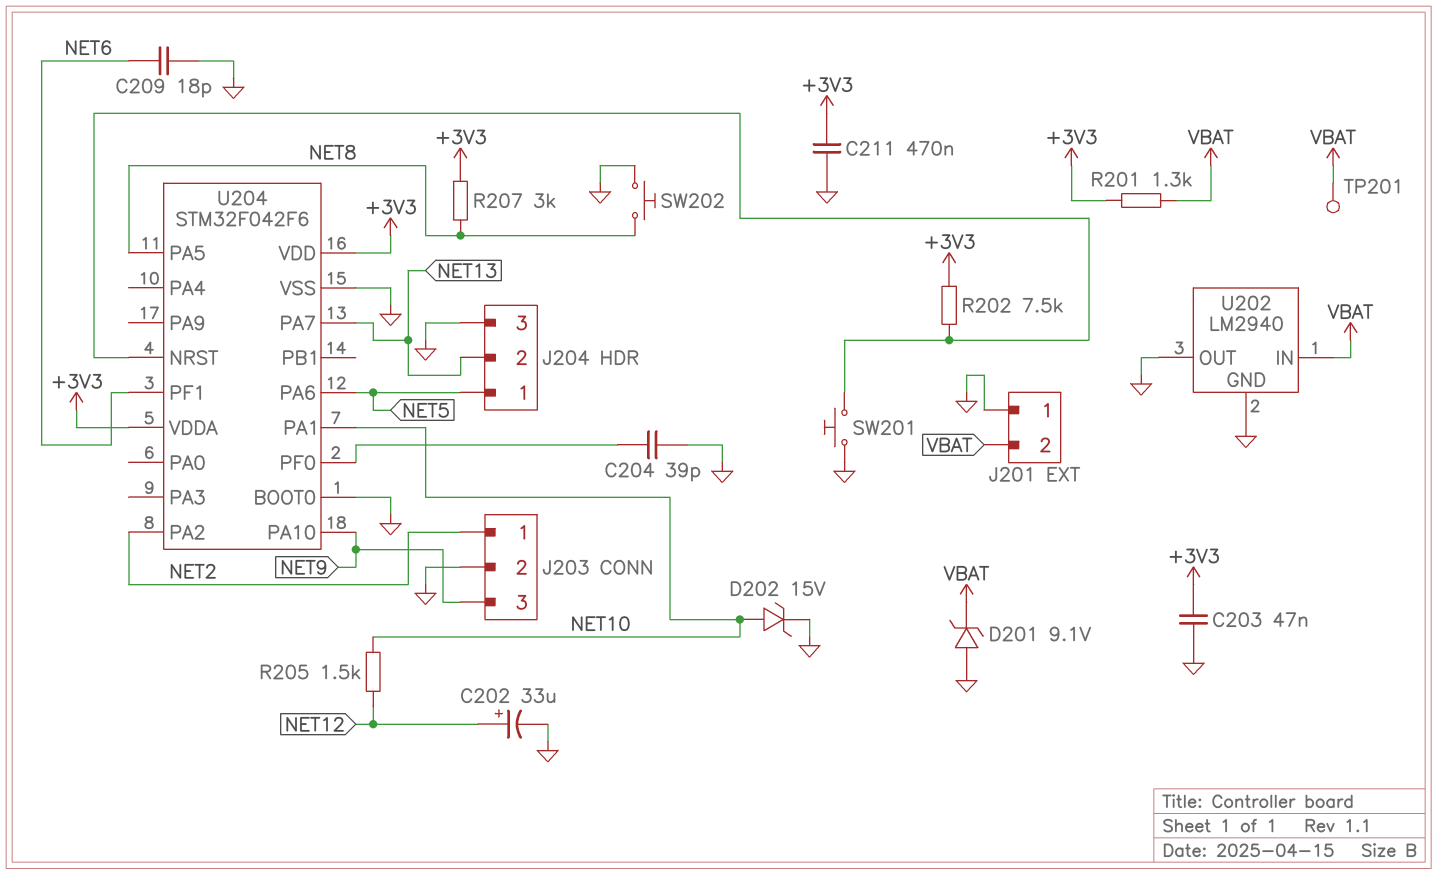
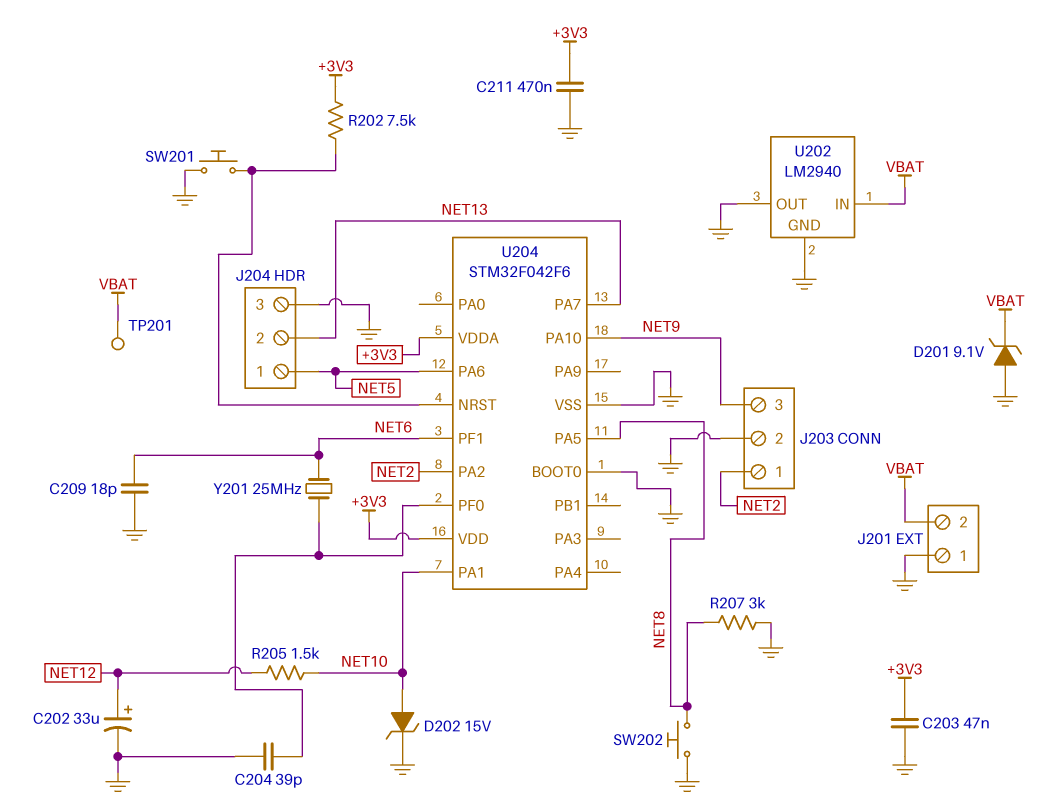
R201: 1.3k (+3V3, VBAT) -> none
R207: 3k (+3V3, NET8) -> 3k (GND, NET8)
Y201: none -> 25MHz (NET6, U204/PF0)

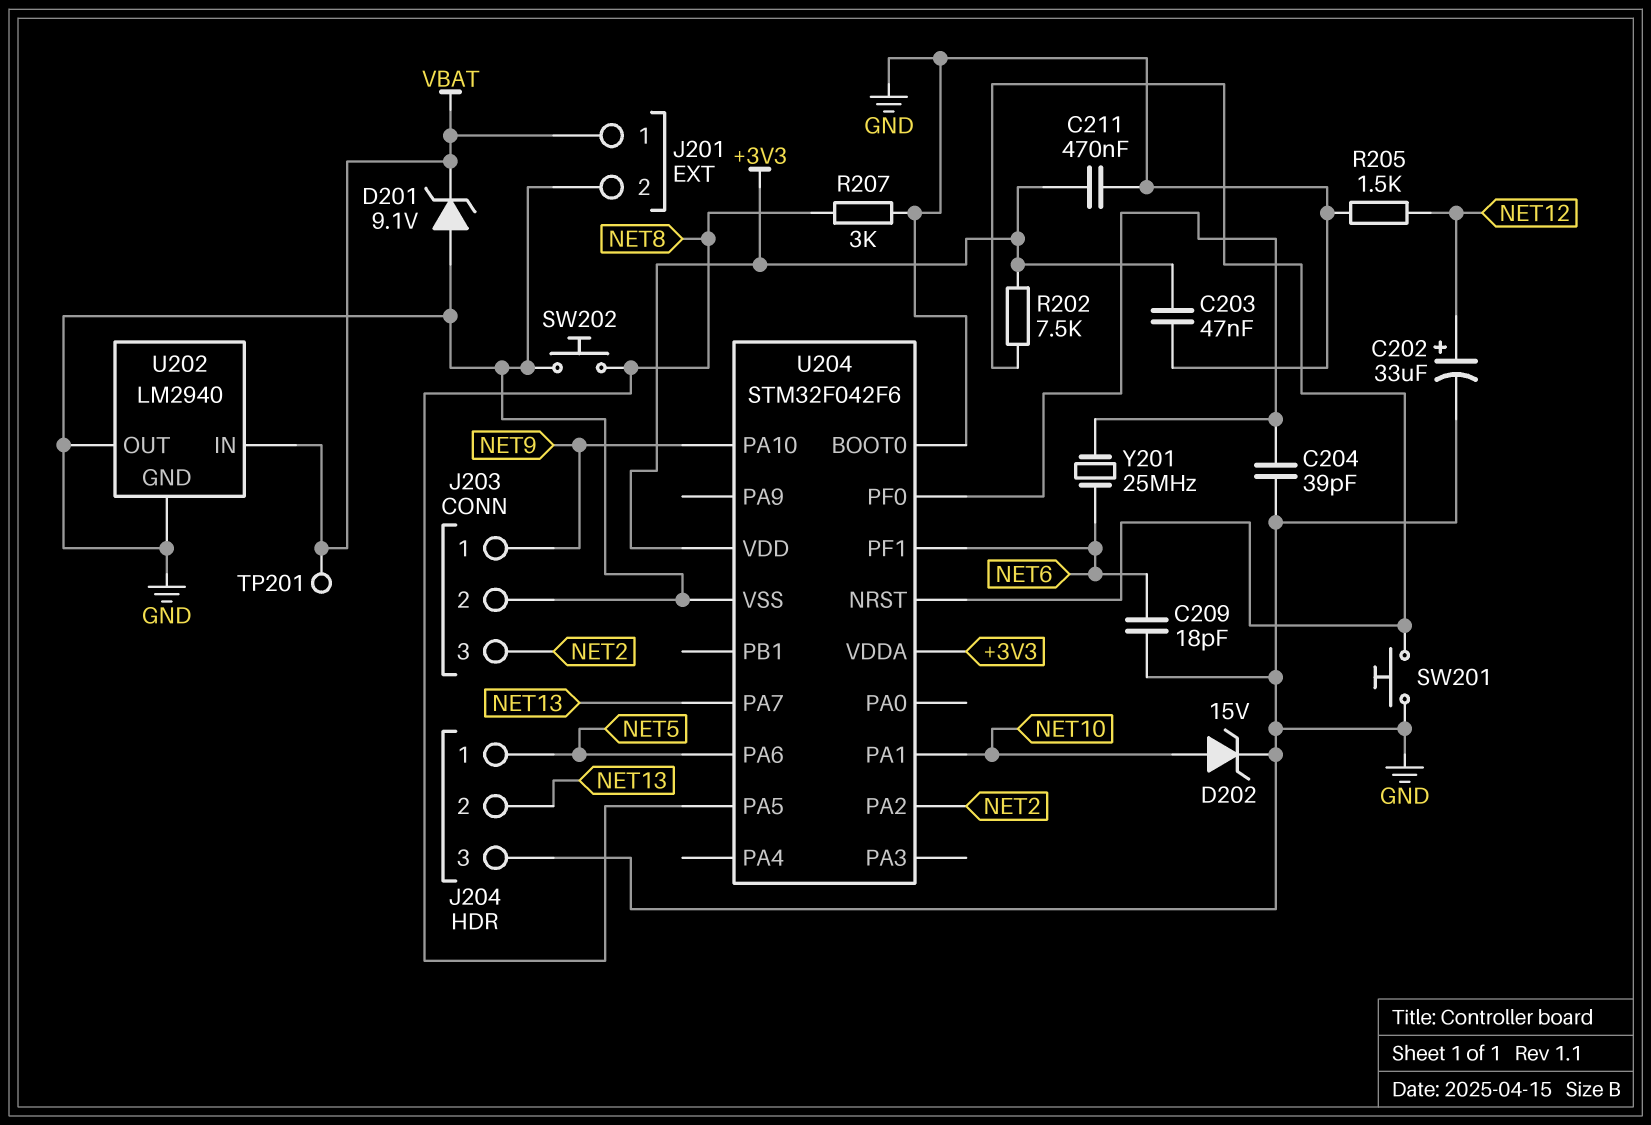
J201 pin 1: GND -> VBAT
J201 pin 2: VBAT -> GND
J203 pin 1: NET2 -> NET9
J203 pin 3: NET9 -> NET2
R205: 1.5k (NET10, NET12) -> 1.5k (GND, NET12)

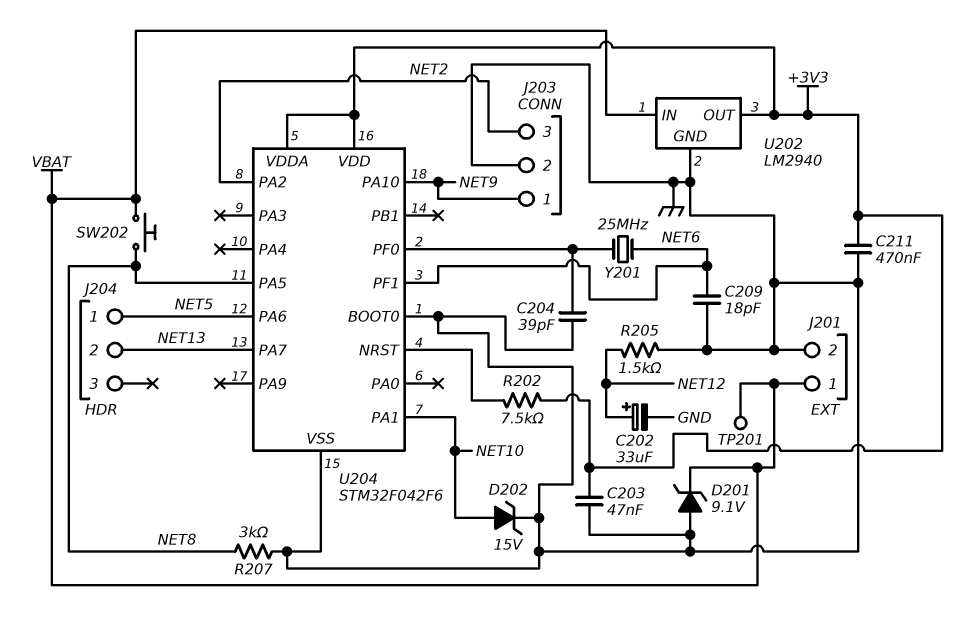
J204 pin 3: GND -> none
SW201: button (GND, U204/NRST) -> none
SW202: button (GND, NET8) -> button (NET8, VBAT)
U202 pin OUT: GND -> +3V3

